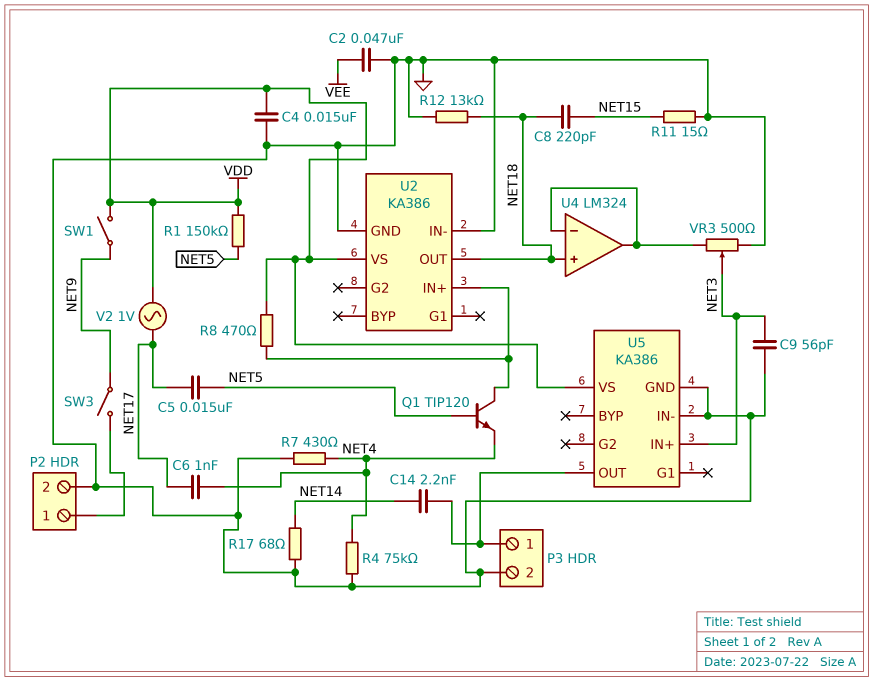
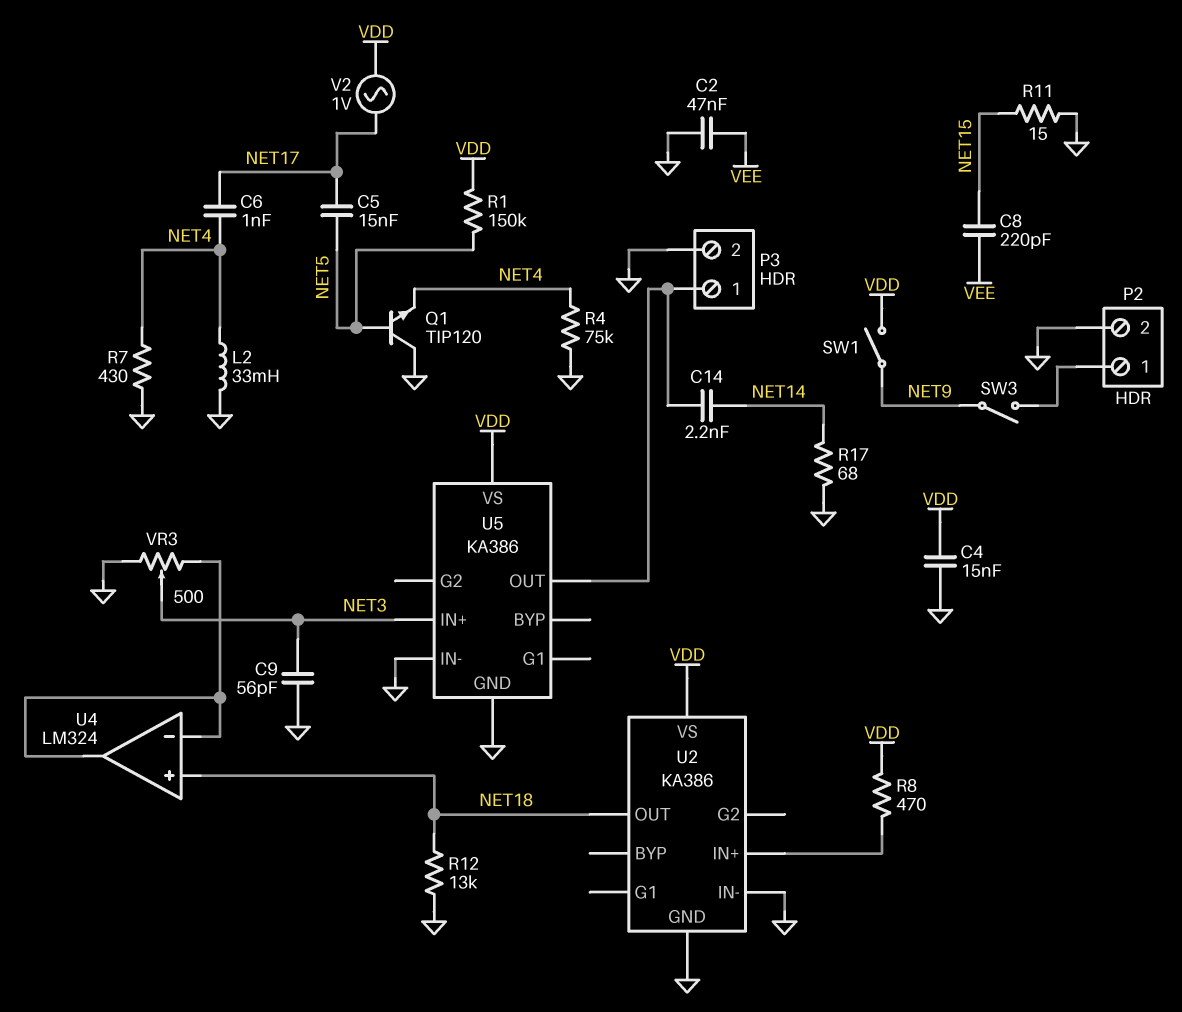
C8: 220pF (NET15, NET18) -> 220pF (NET15, VEE)
L2: none -> 33mH (GND, NET4)
Q1: NPN TIP120 (B NET5, C U2/IN+, E NET4) -> NPN TIP120 (B NET5, C GND, E NET4)

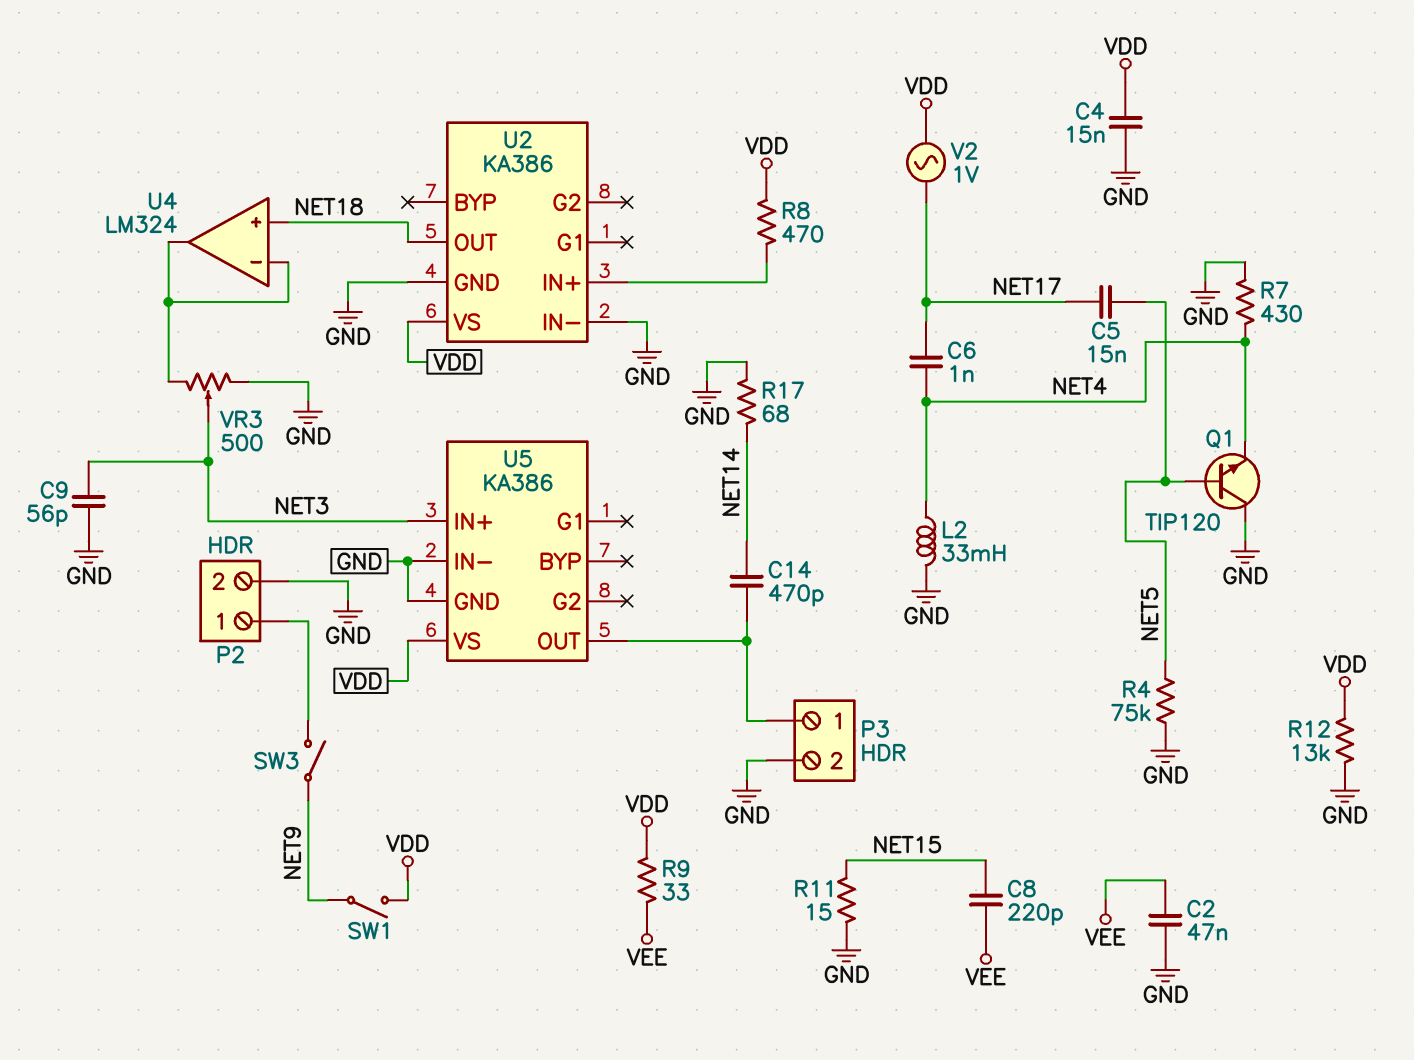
C14: 2.2nF (NET14, P3/1) -> 470pF (NET14, P3/1)
R1: 150k (NET5, VDD) -> none
R4: 75k (GND, NET4) -> 75k (GND, NET5)
R9: none -> 33 (VDD, VEE)
R12: 13k (GND, NET18) -> 13k (GND, VDD)

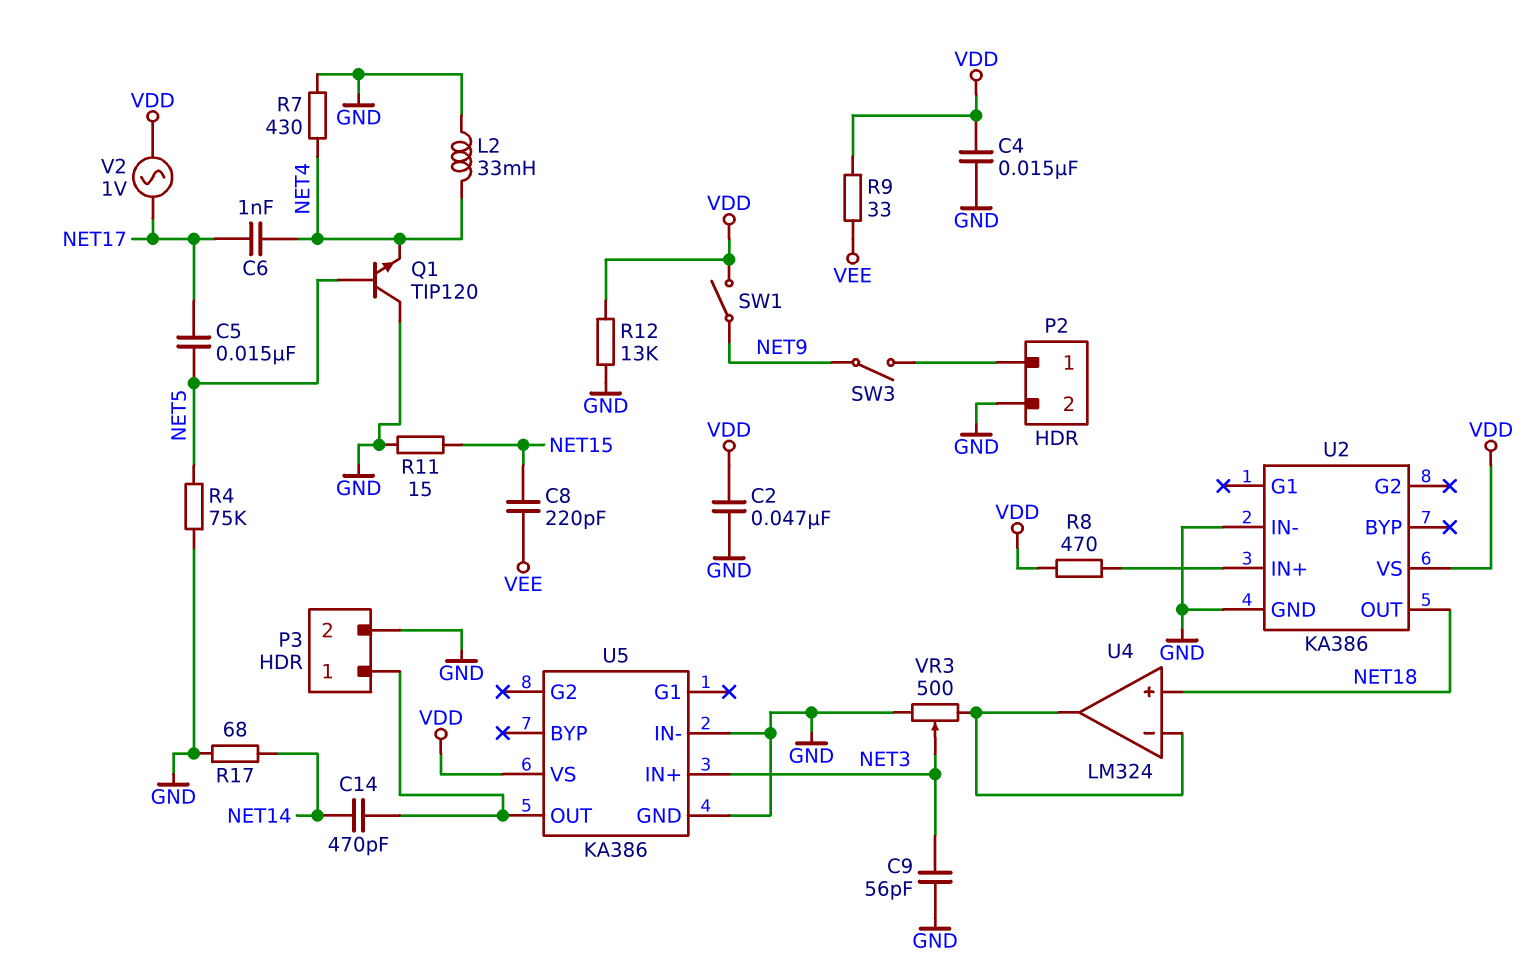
C2: 47nF (GND, VEE) -> 47nF (GND, VDD)

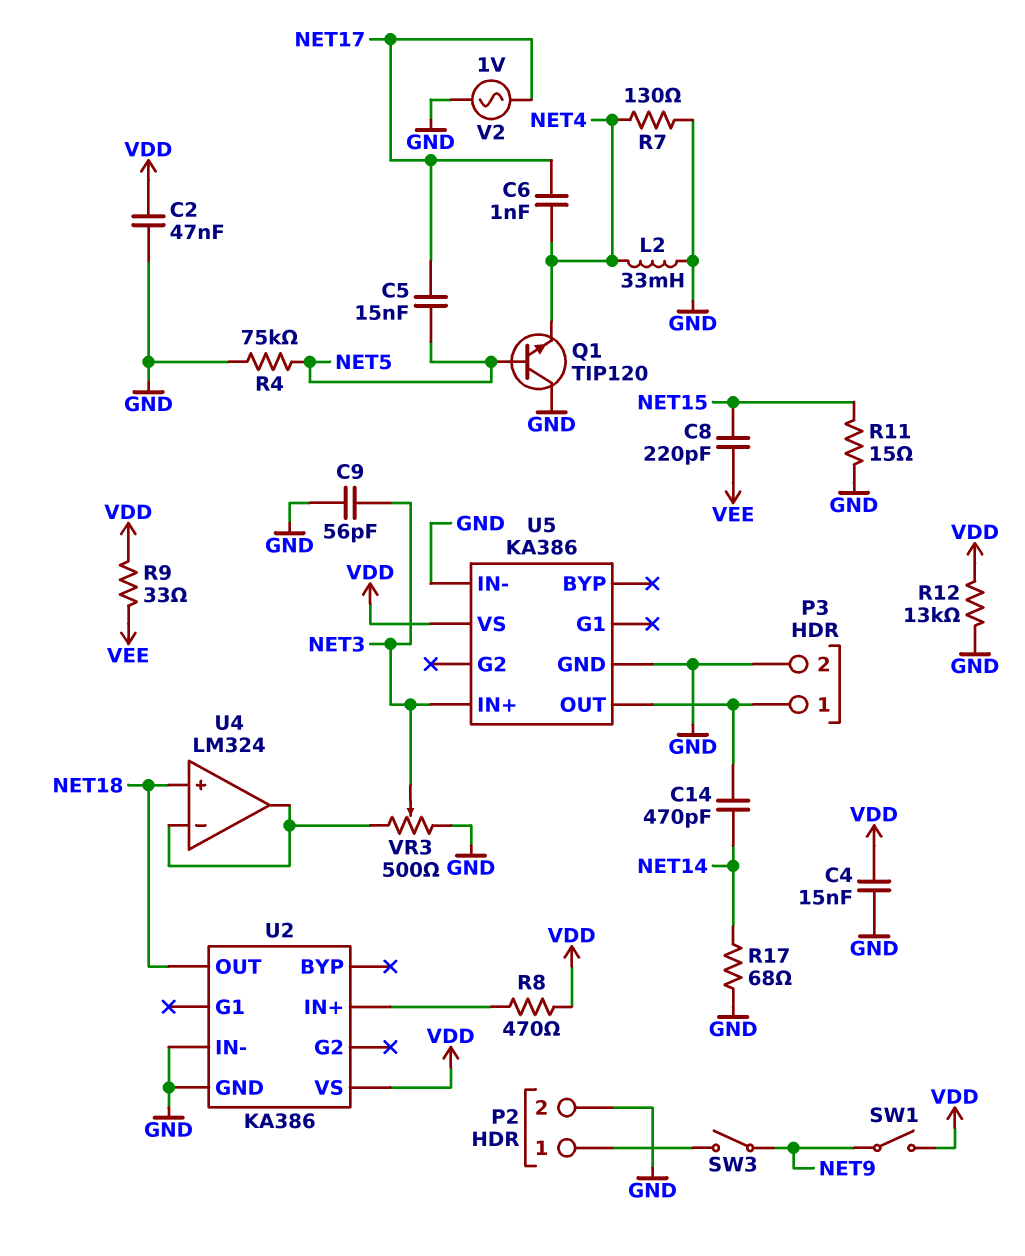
R7: 430 (GND, NET4) -> 130 (GND, NET4)
V2: AC 1V (NET17, VDD) -> AC 1V (GND, NET17)

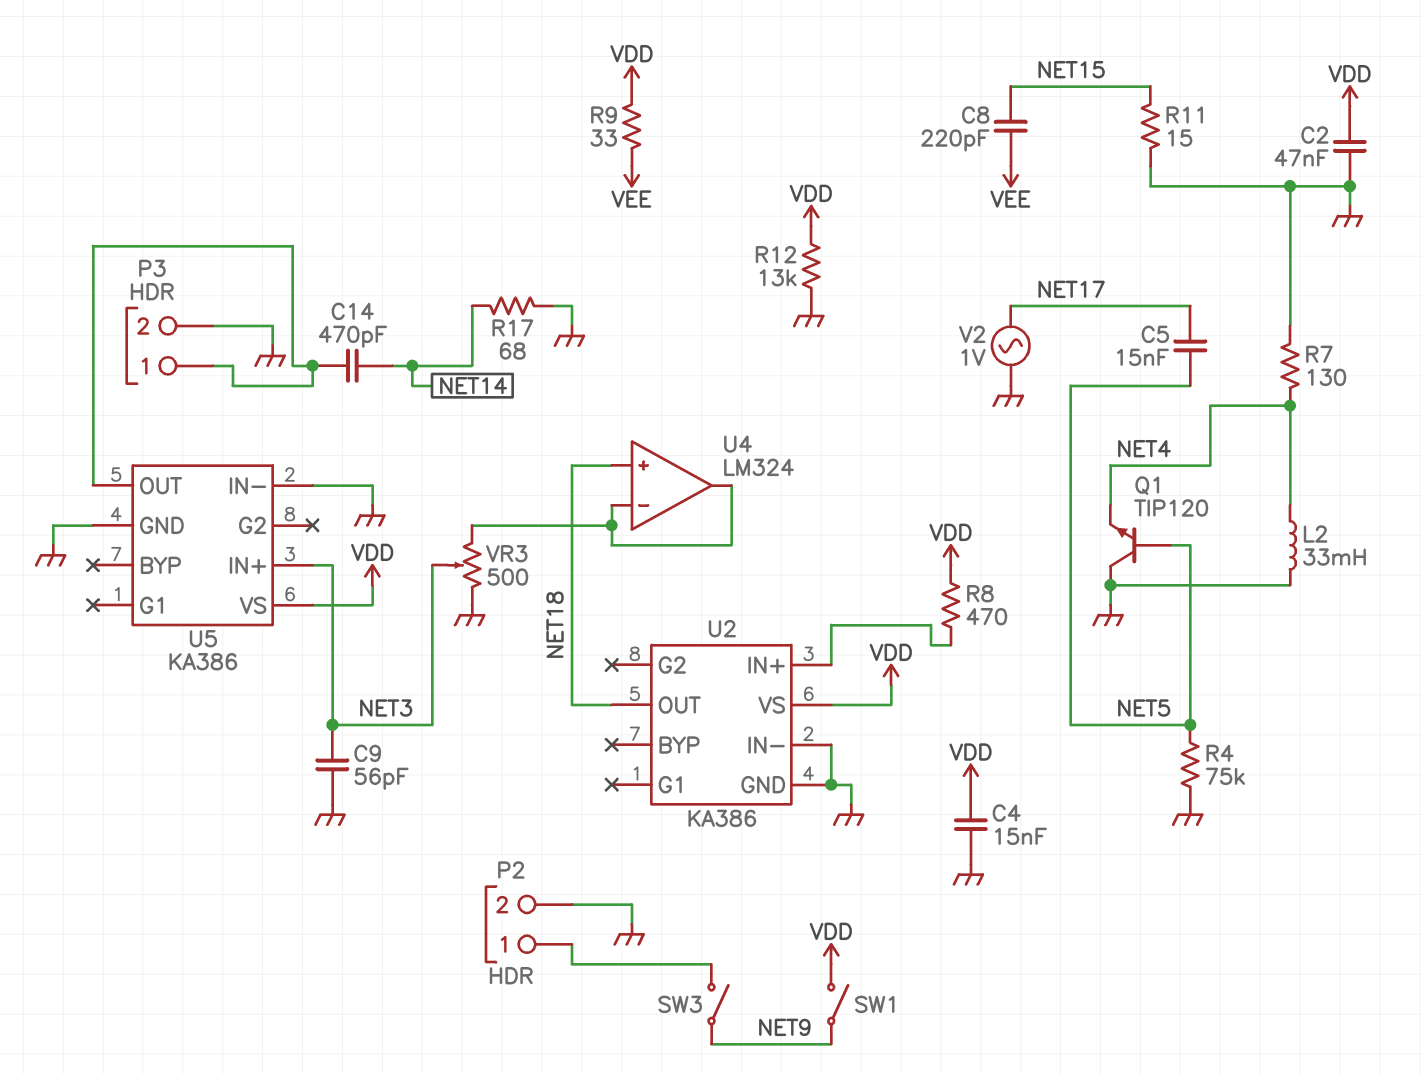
C6: 1nF (NET4, NET17) -> none

